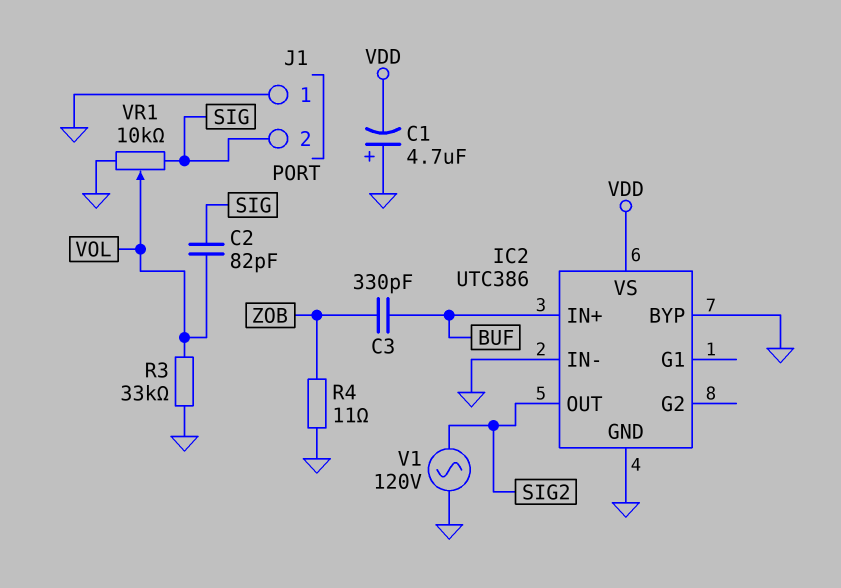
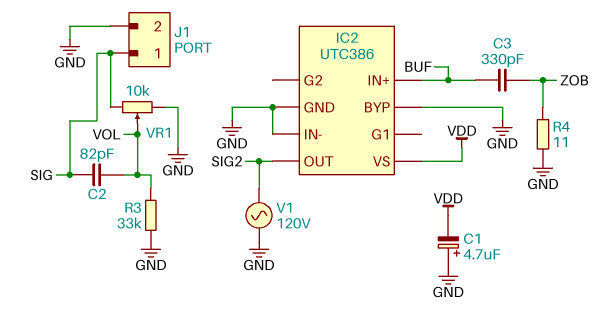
J1 pin 1: GND -> SIG
J1 pin 2: SIG -> GND

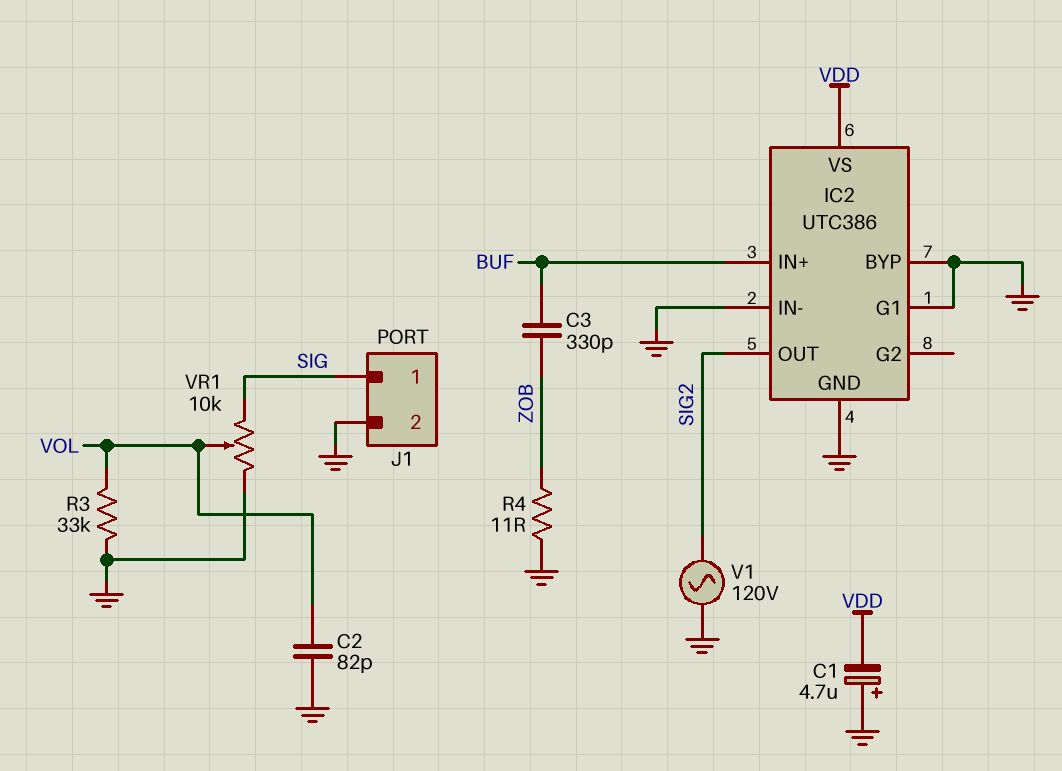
C2: 82pF (SIG, VOL) -> 82pF (GND, VOL)
IC2 pin G1: none -> GND

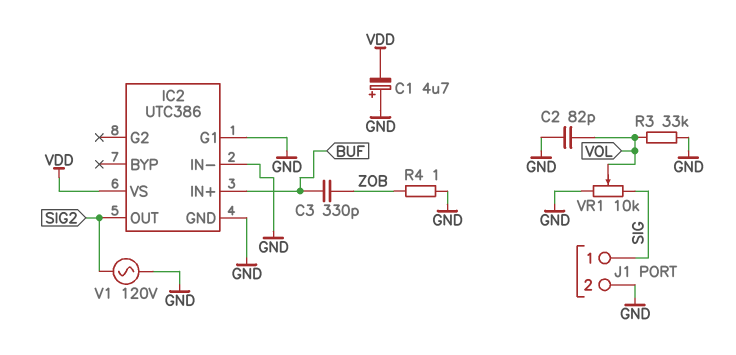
IC2 pin BYP: GND -> none
R4: 11 (GND, ZOB) -> 1 (GND, ZOB)

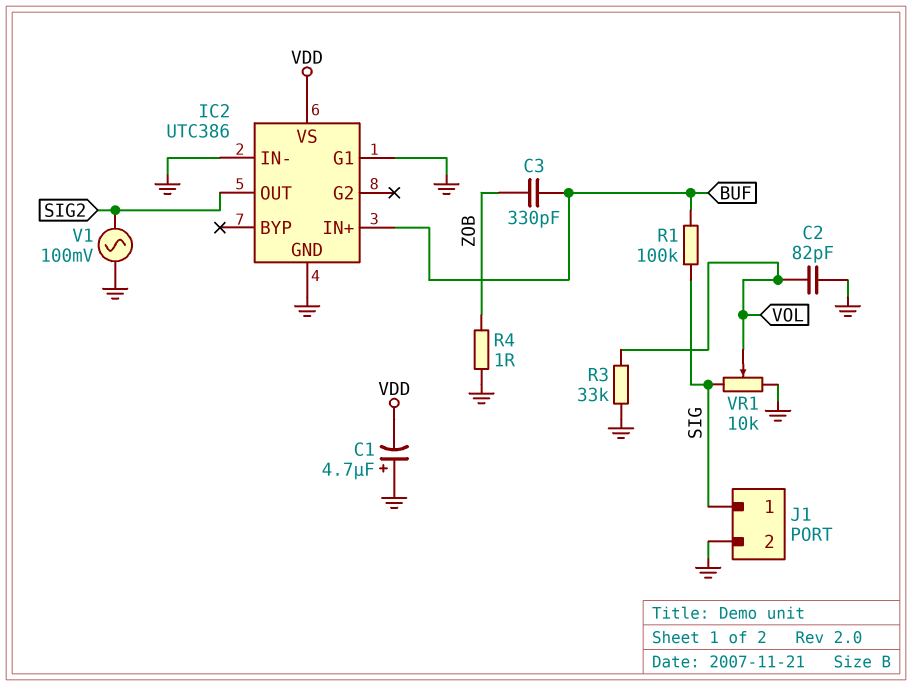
R1: none -> 100k (BUF, SIG)
V1: AC 120V (GND, SIG2) -> AC 100mV (GND, SIG2)

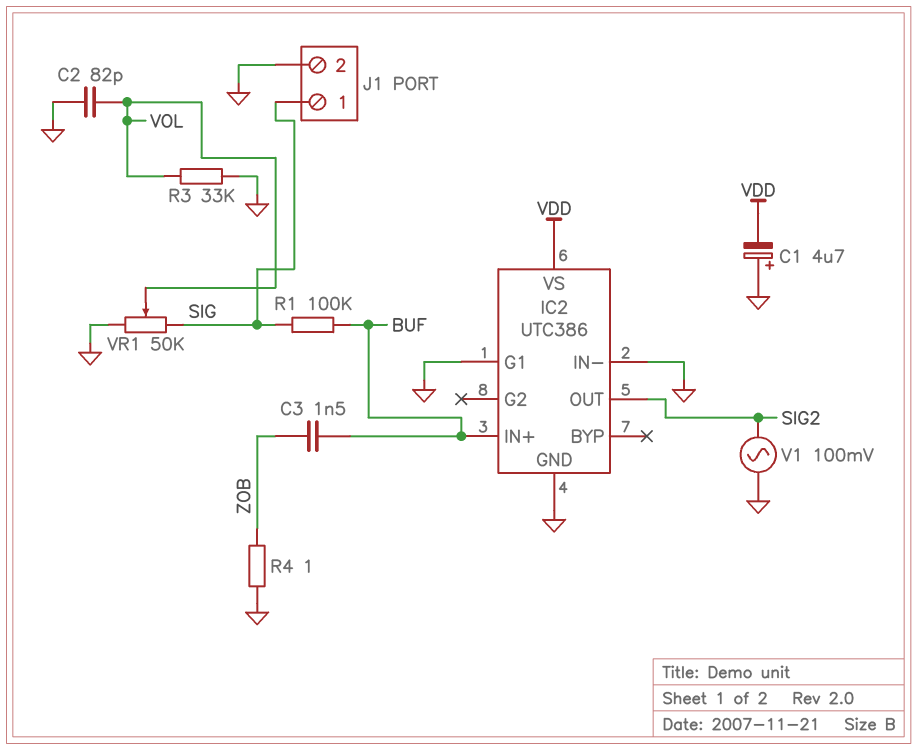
C3: 330pF (BUF, ZOB) -> 1.5nF (BUF, ZOB)
VR1: 10k (GND, SIG, wiper VOL) -> 50k (GND, SIG, wiper VOL)

